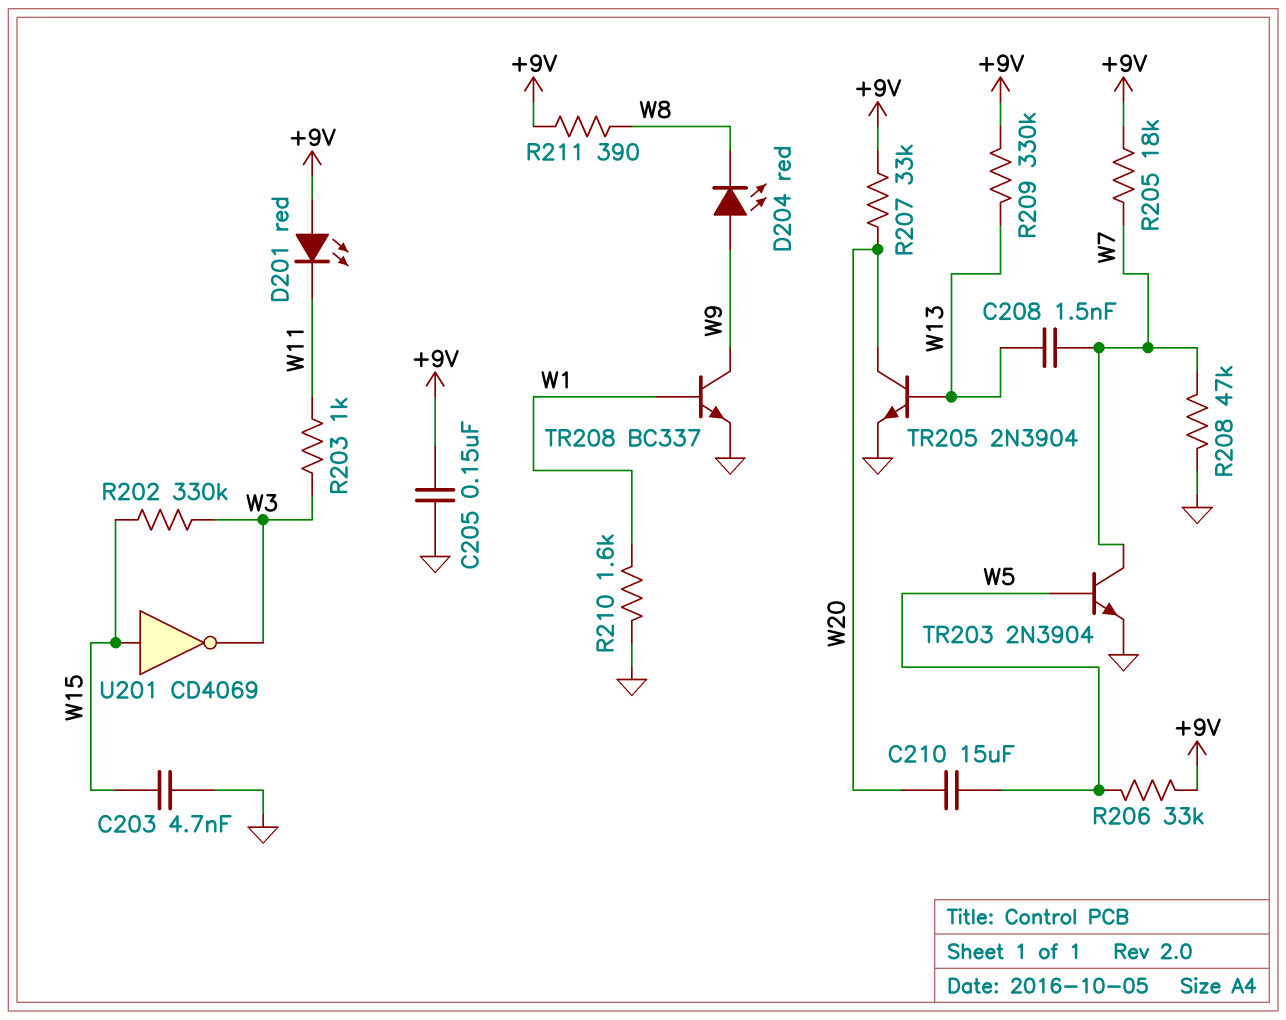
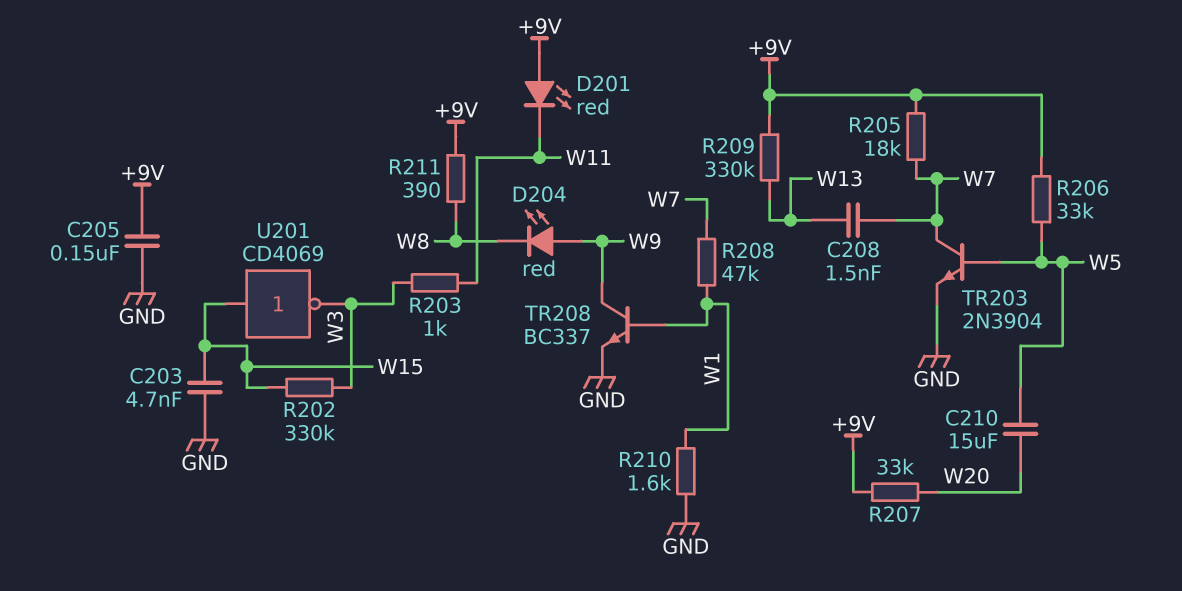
R208: 47k (GND, W7) -> 47k (W1, W7)
TR205: NPN 2N3904 (B W13, C W20, E GND) -> none

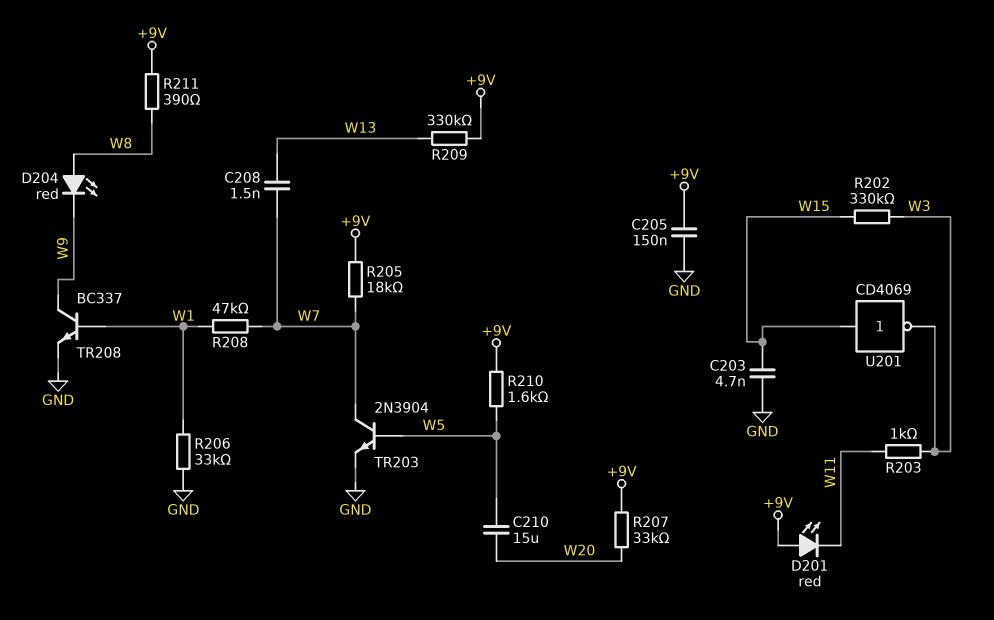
D204: LED red (A W9, K W8) -> LED red (A W8, K W9)
R206: 33k (+9V, W5) -> 33k (GND, W1)
R210: 1.6k (GND, W1) -> 1.6k (+9V, W5)

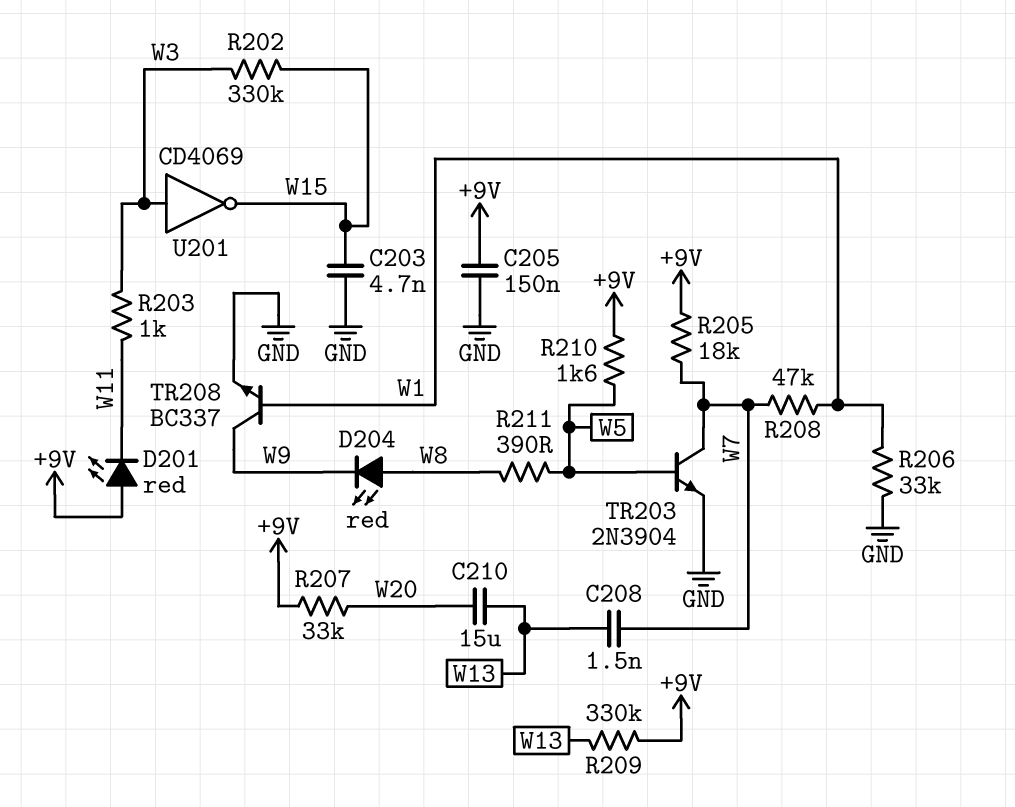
C210: 15uF (W5, W20) -> 15uF (W13, W20)
R211: 390 (+9V, W8) -> 390 (W5, W8)
U201: NOT CD4069 (in W15, out W3) -> NOT CD4069 (in W3, out W15)

